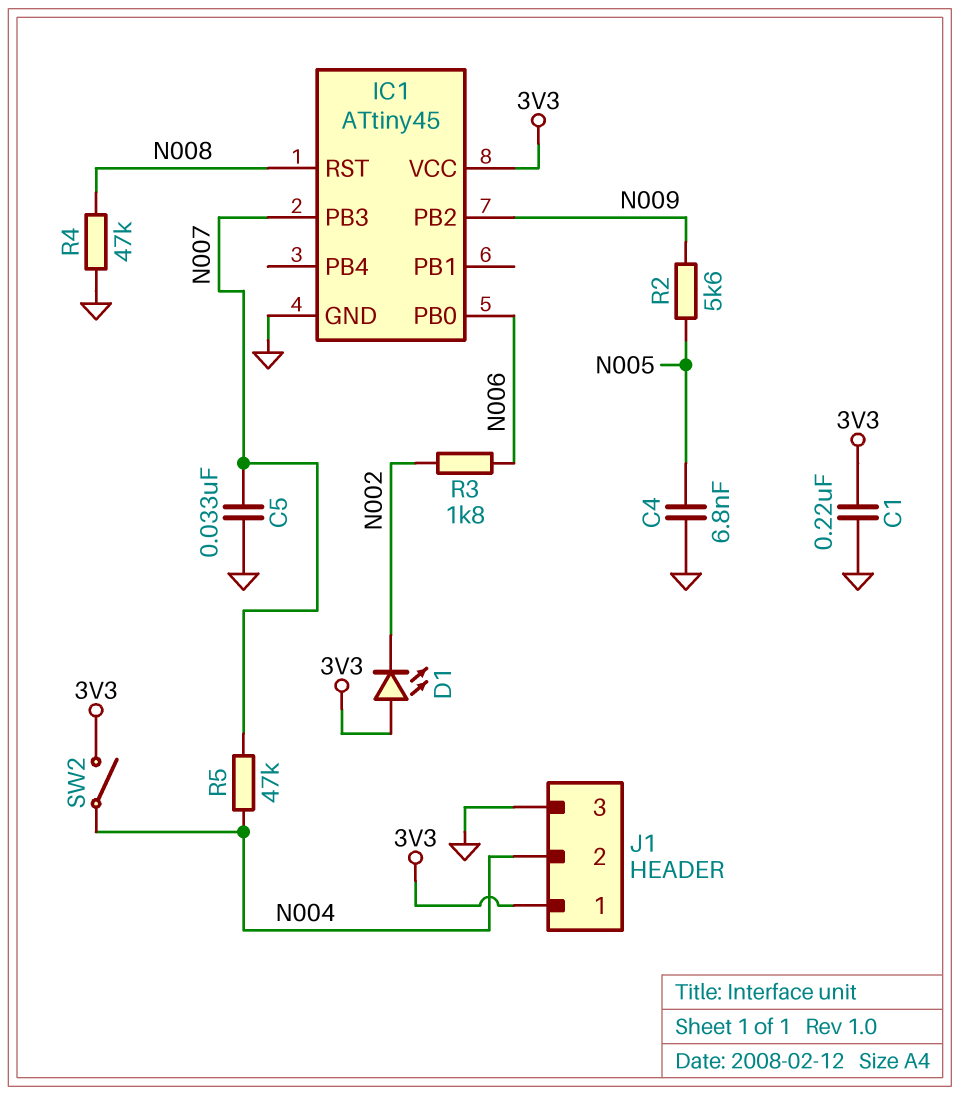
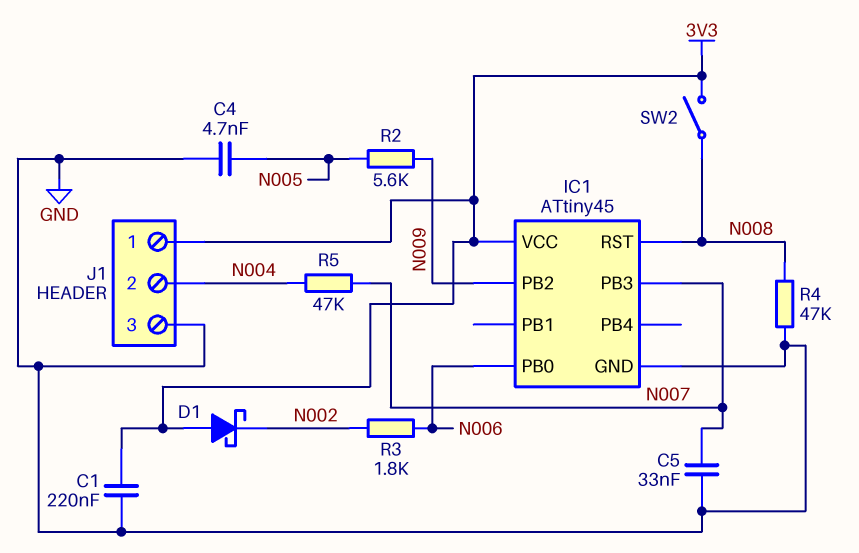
C4: 6.8nF (GND, N005) -> 4.7nF (GND, N005)
D1: LED (A 3V3, K N002) -> schottky (A 3V3, K N002)
SW2: switch (3V3, N004) -> switch (3V3, N008)

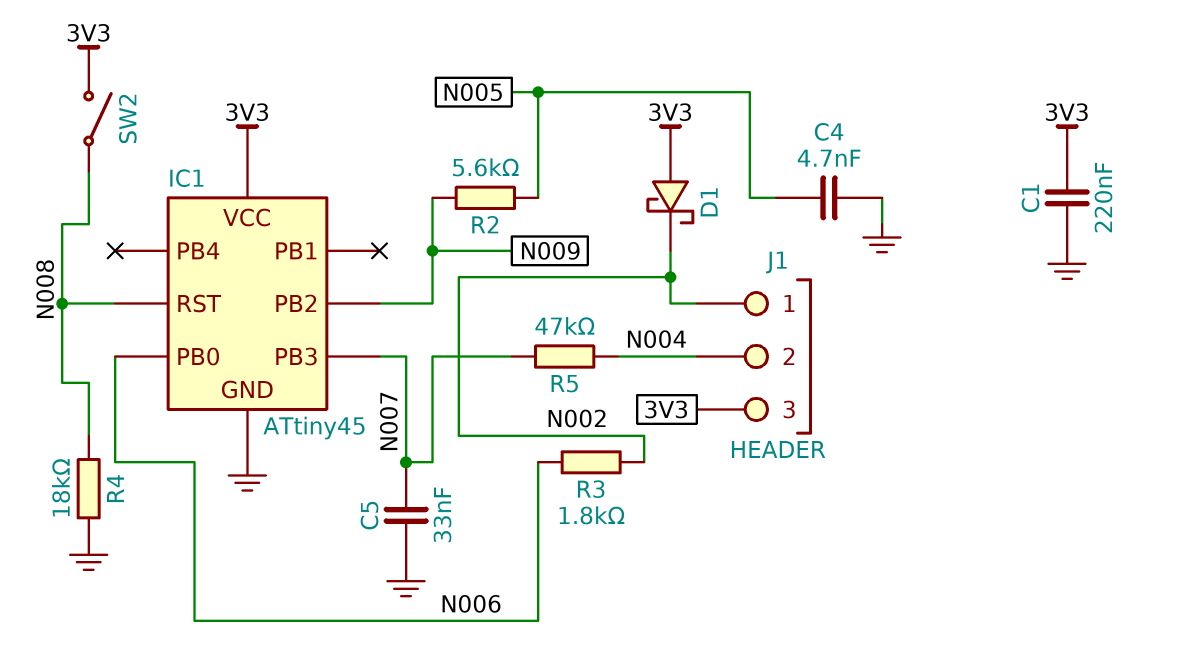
J1 pin 1: 3V3 -> N002
J1 pin 3: GND -> 3V3
R4: 47k (GND, N008) -> 18k (GND, N008)

